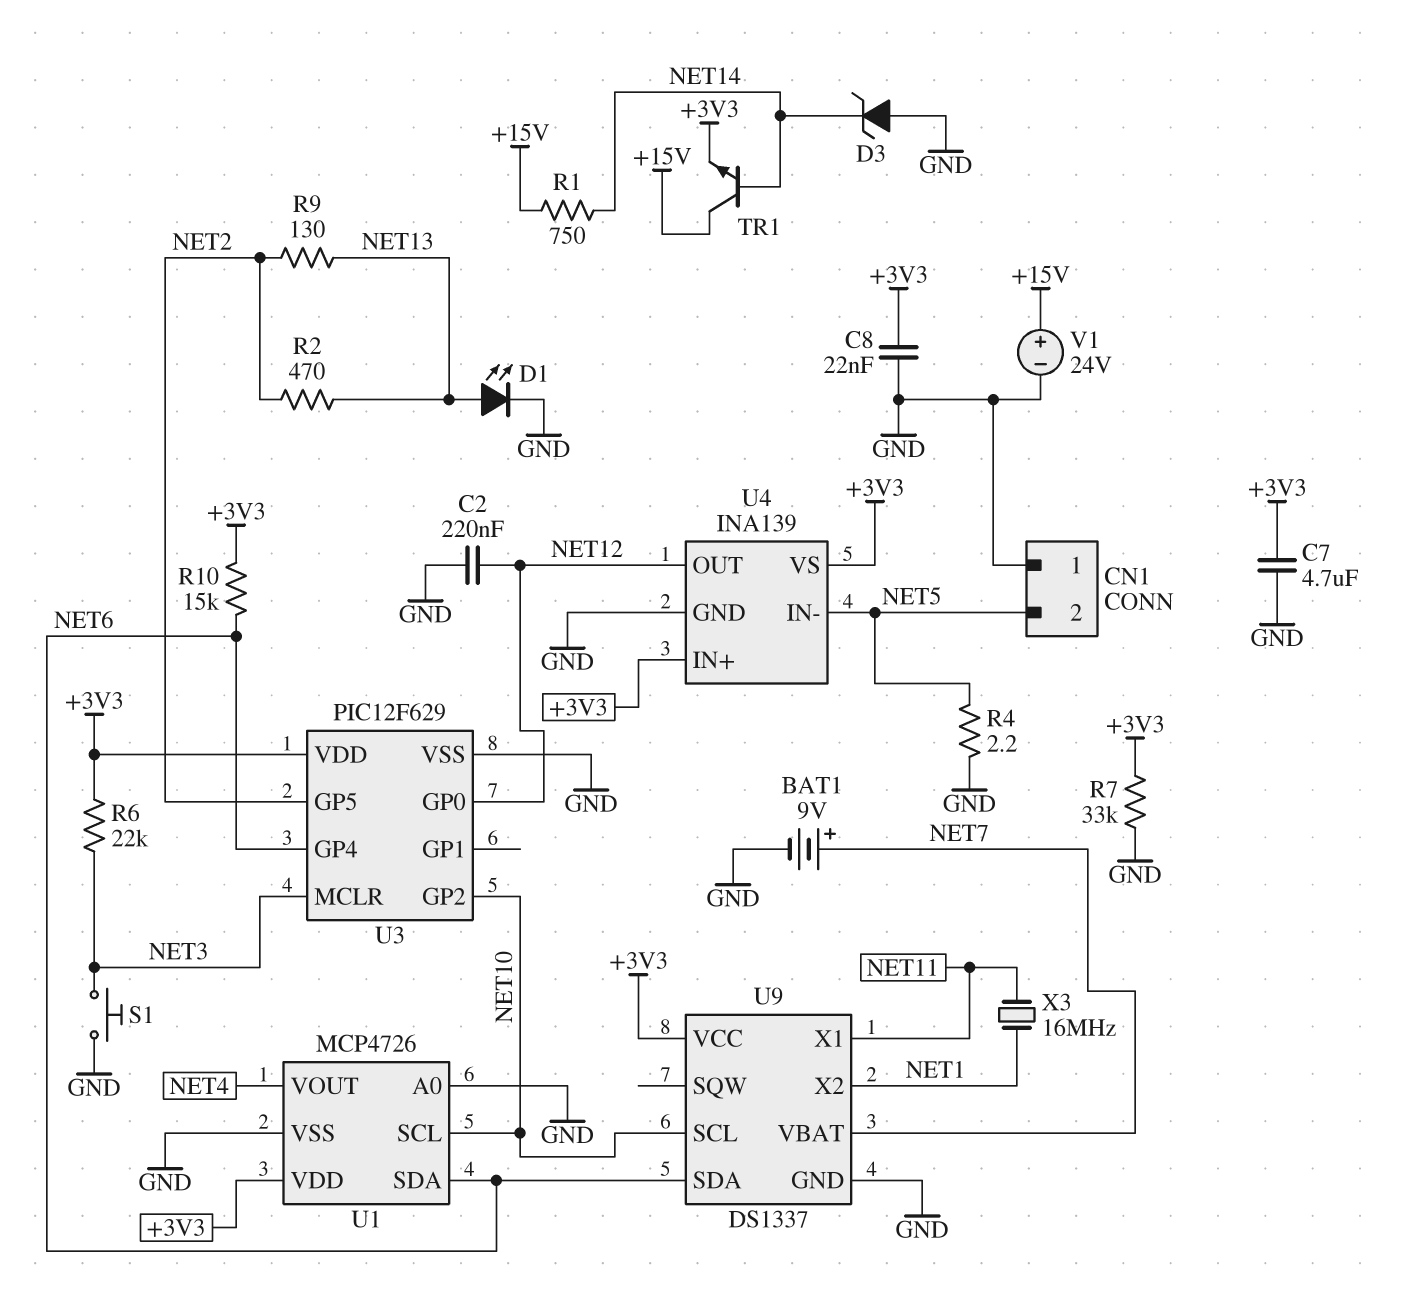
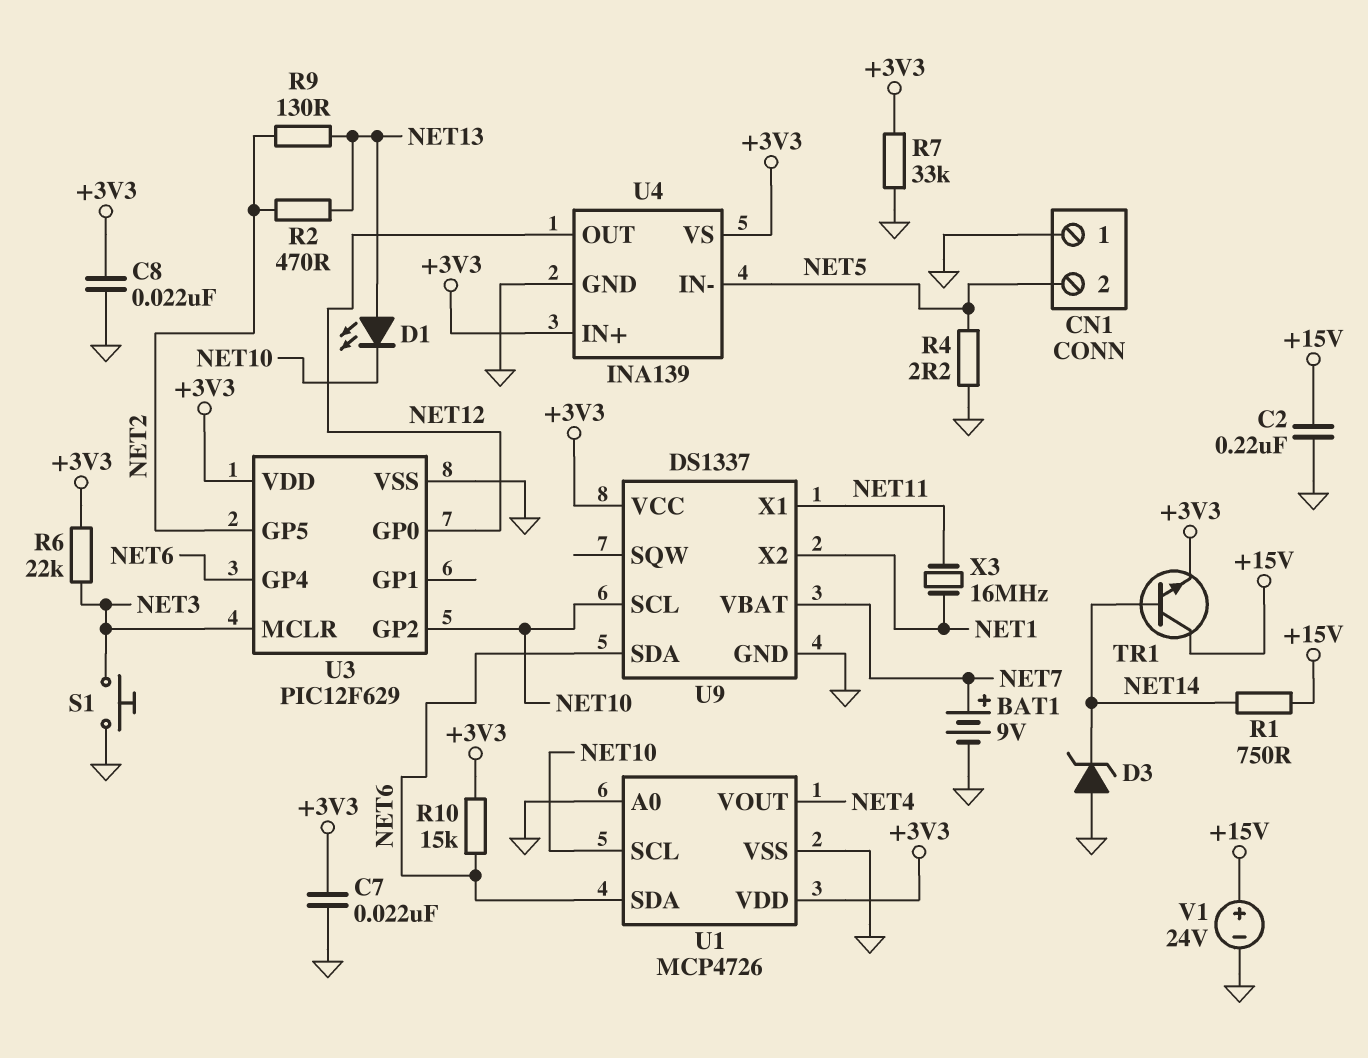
C2: 220nF (GND, NET12) -> 220nF (+15V, GND)
C7: 4.7uF (+3V3, GND) -> 22nF (+3V3, GND)
D1: LED (A NET13, K GND) -> LED (A NET13, K NET10)

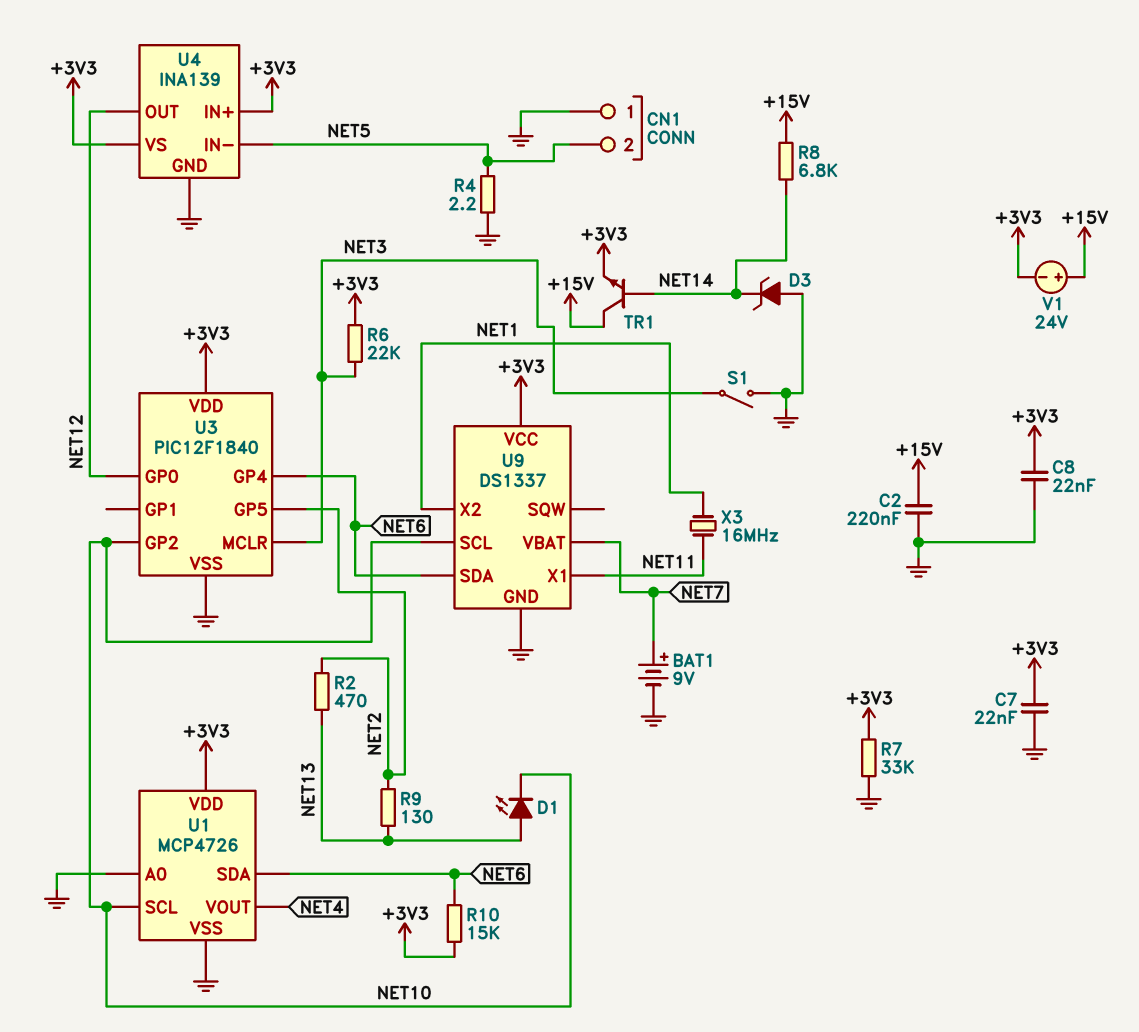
R1: 750 (+15V, NET14) -> none
R8: none -> 6.8k (+15V, NET14)
S1: button (GND, NET3) -> switch (GND, NET3)
U3: PIC12F629 -> PIC12F1840
V1: 24V (plus +15V, minus GND) -> 24V (plus +15V, minus +3V3)

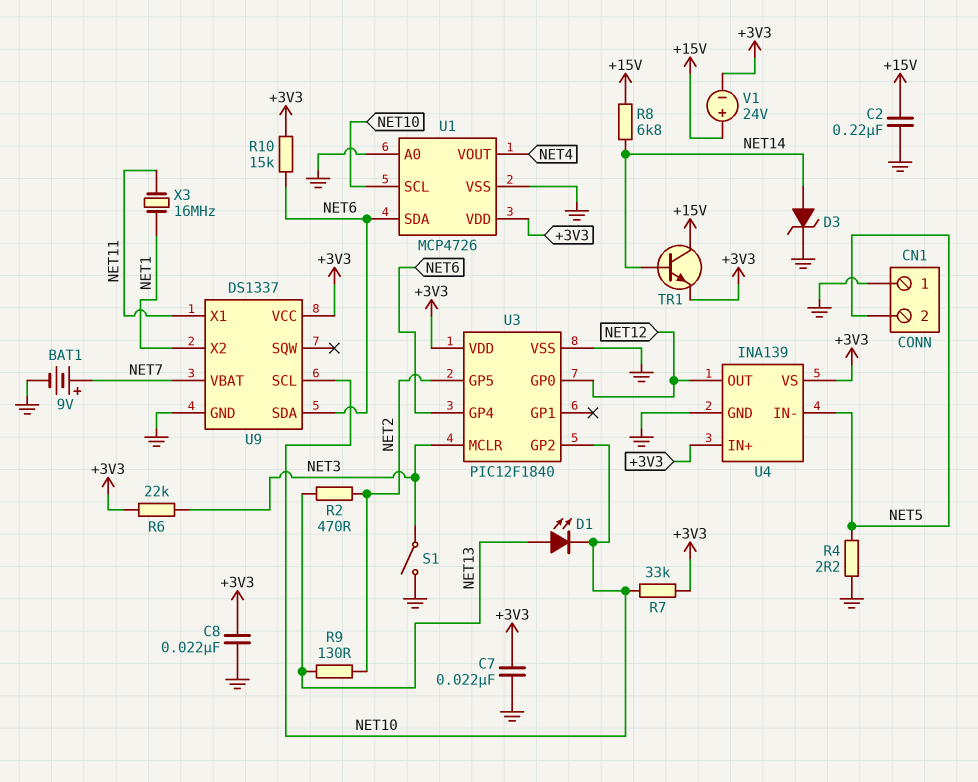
D3: zener (A GND, K NET14) -> zener (A NET14, K GND)
R7: 33k (+3V3, GND) -> 33k (+3V3, NET10)

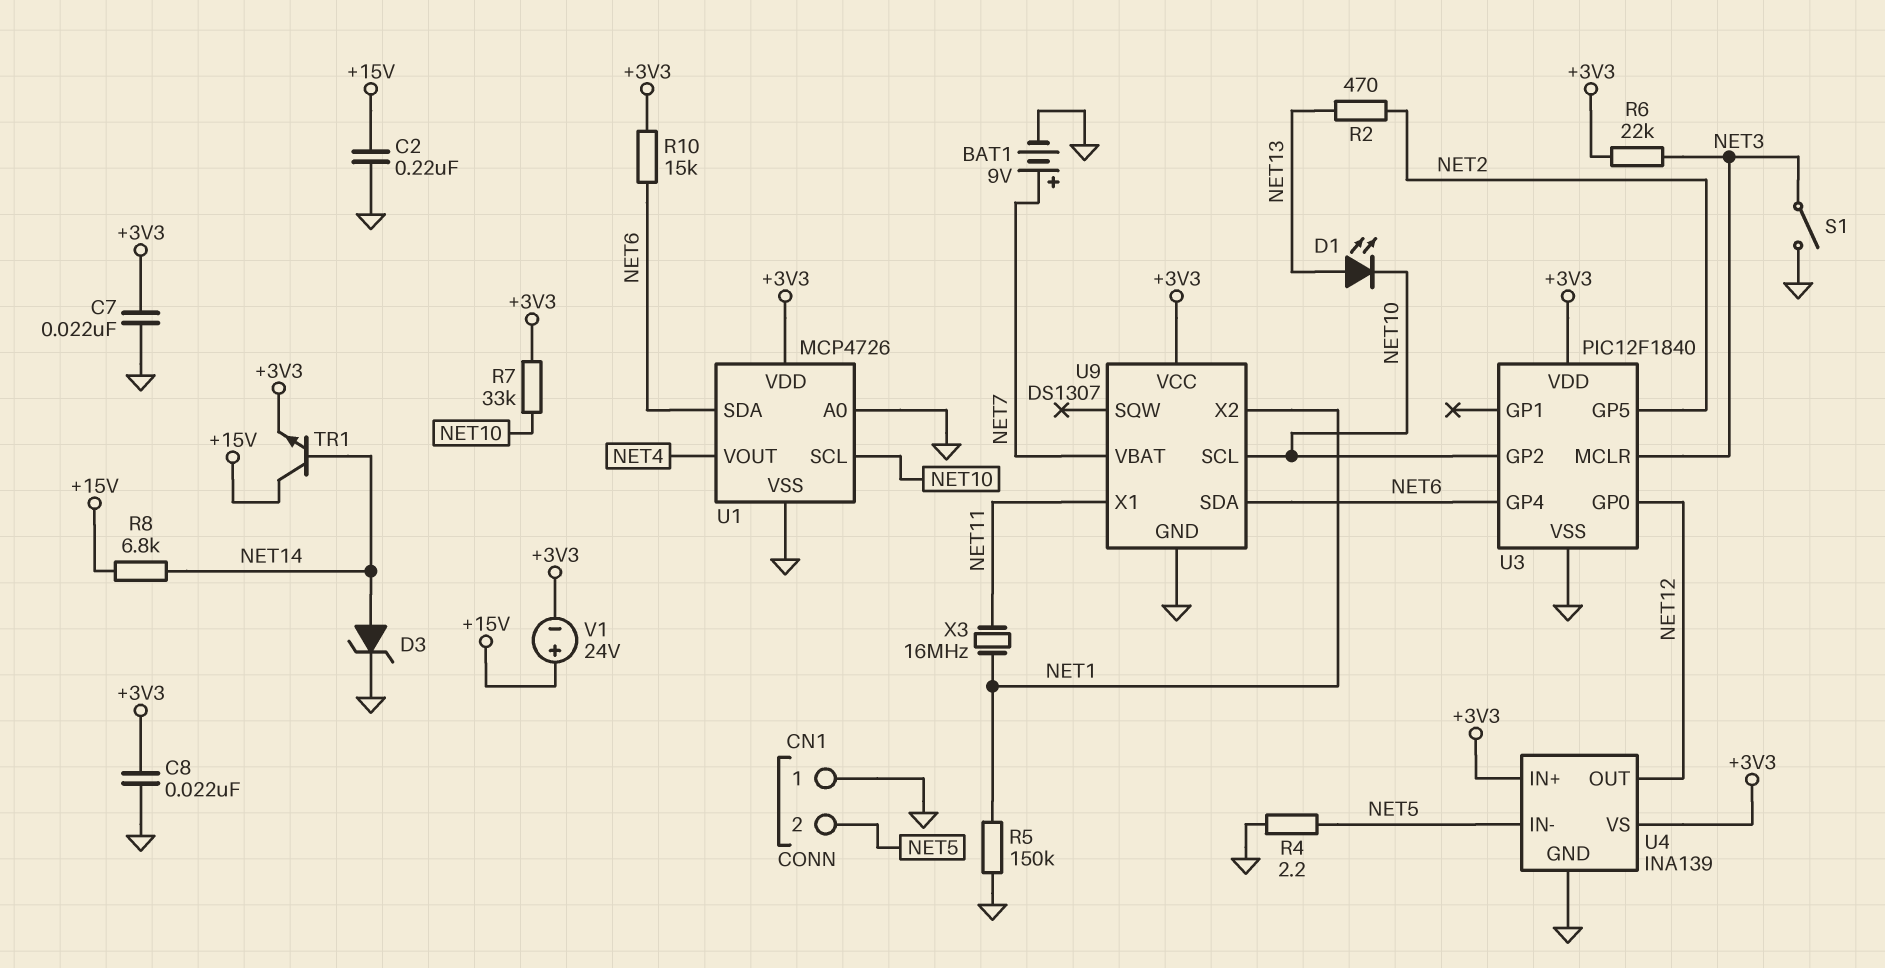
R5: none -> 150k (GND, NET1)
R9: 130 (NET2, NET13) -> none
U9: DS1337 -> DS1307

